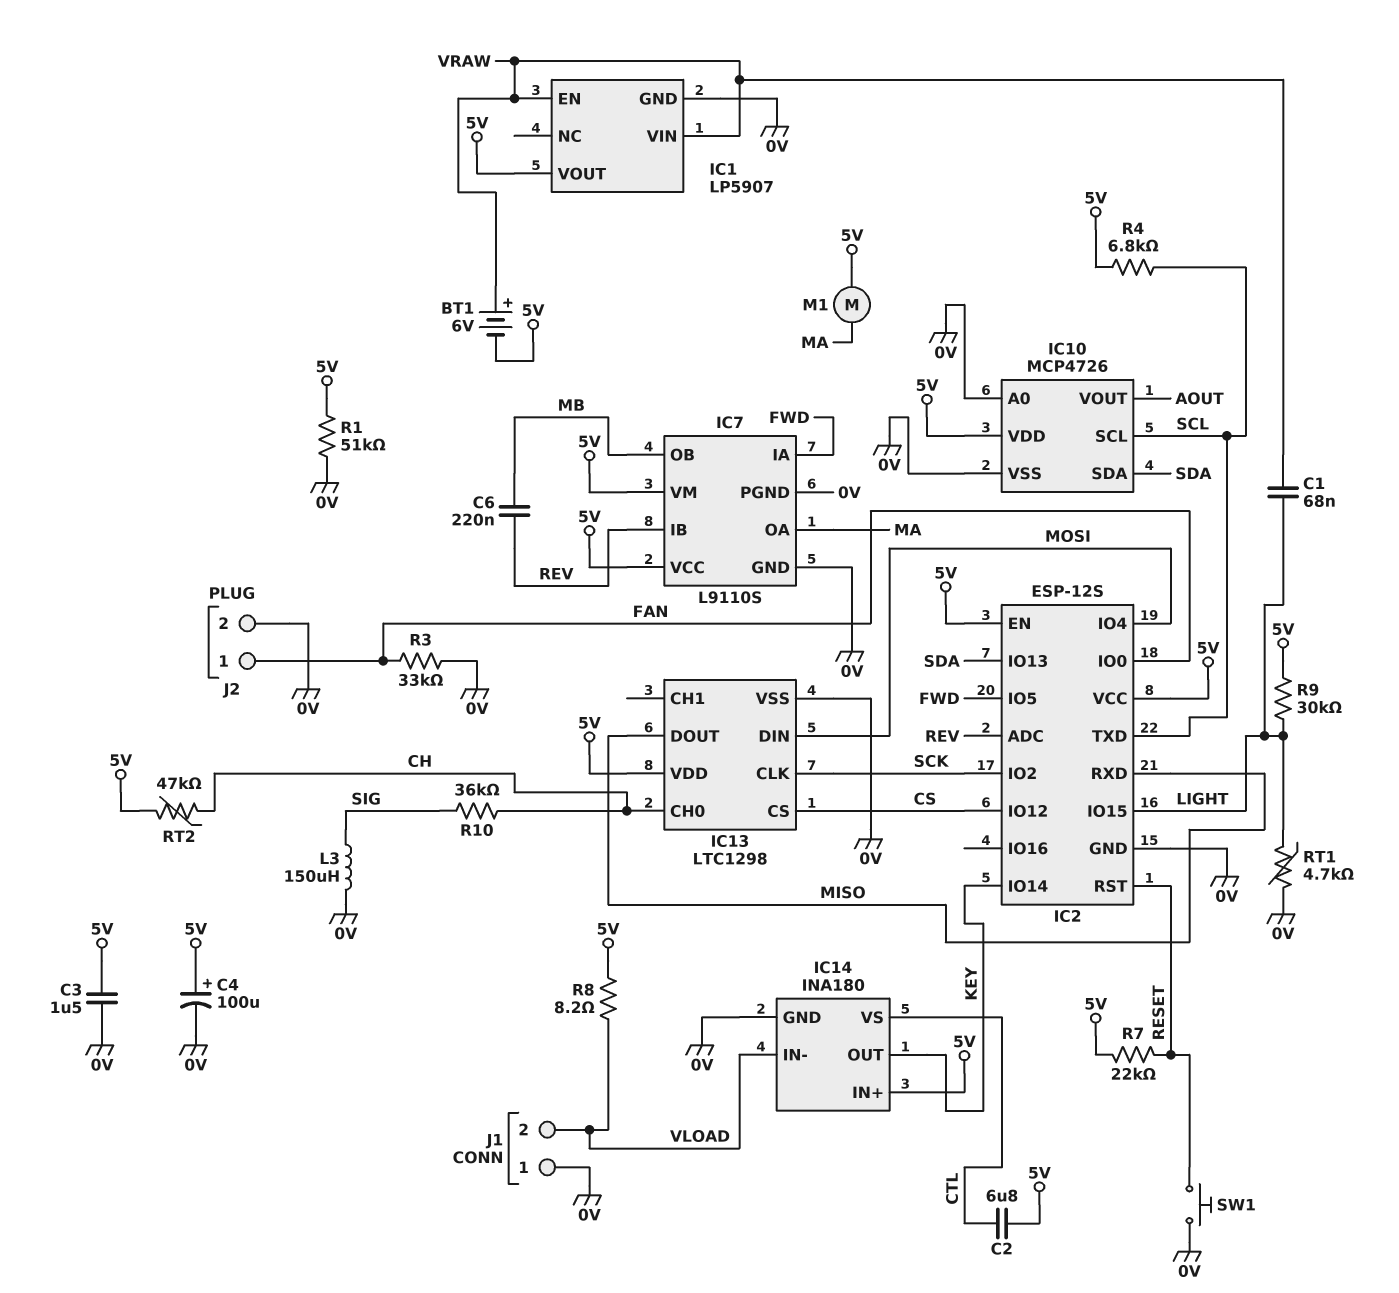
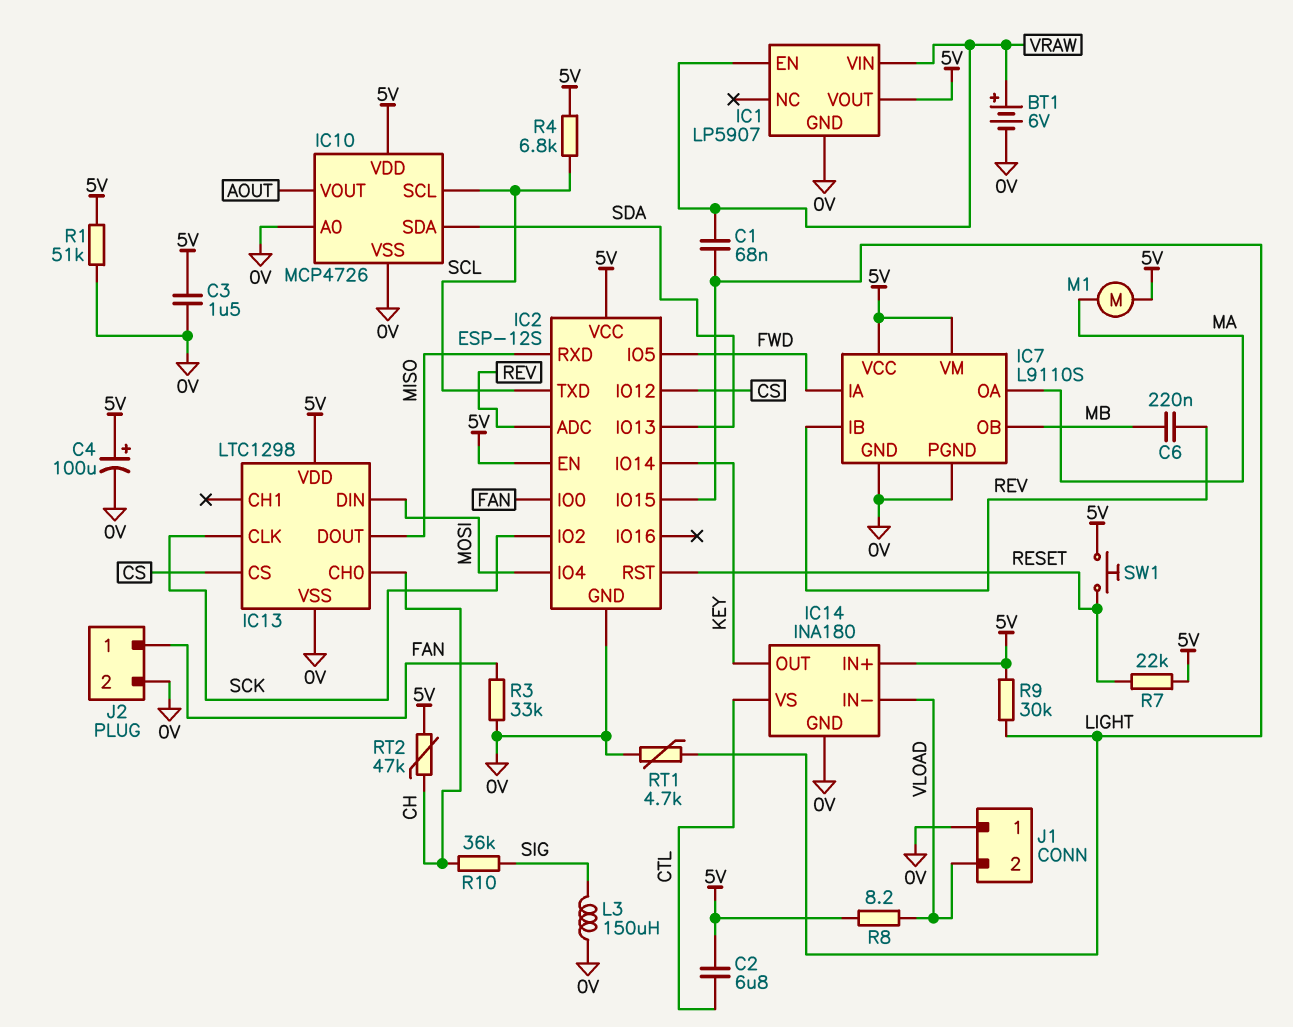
BT1: 6V (plus VRAW, minus 5V) -> 6V (plus VRAW, minus 0V)
SW1: button (0V, RESET) -> button (5V, RESET)

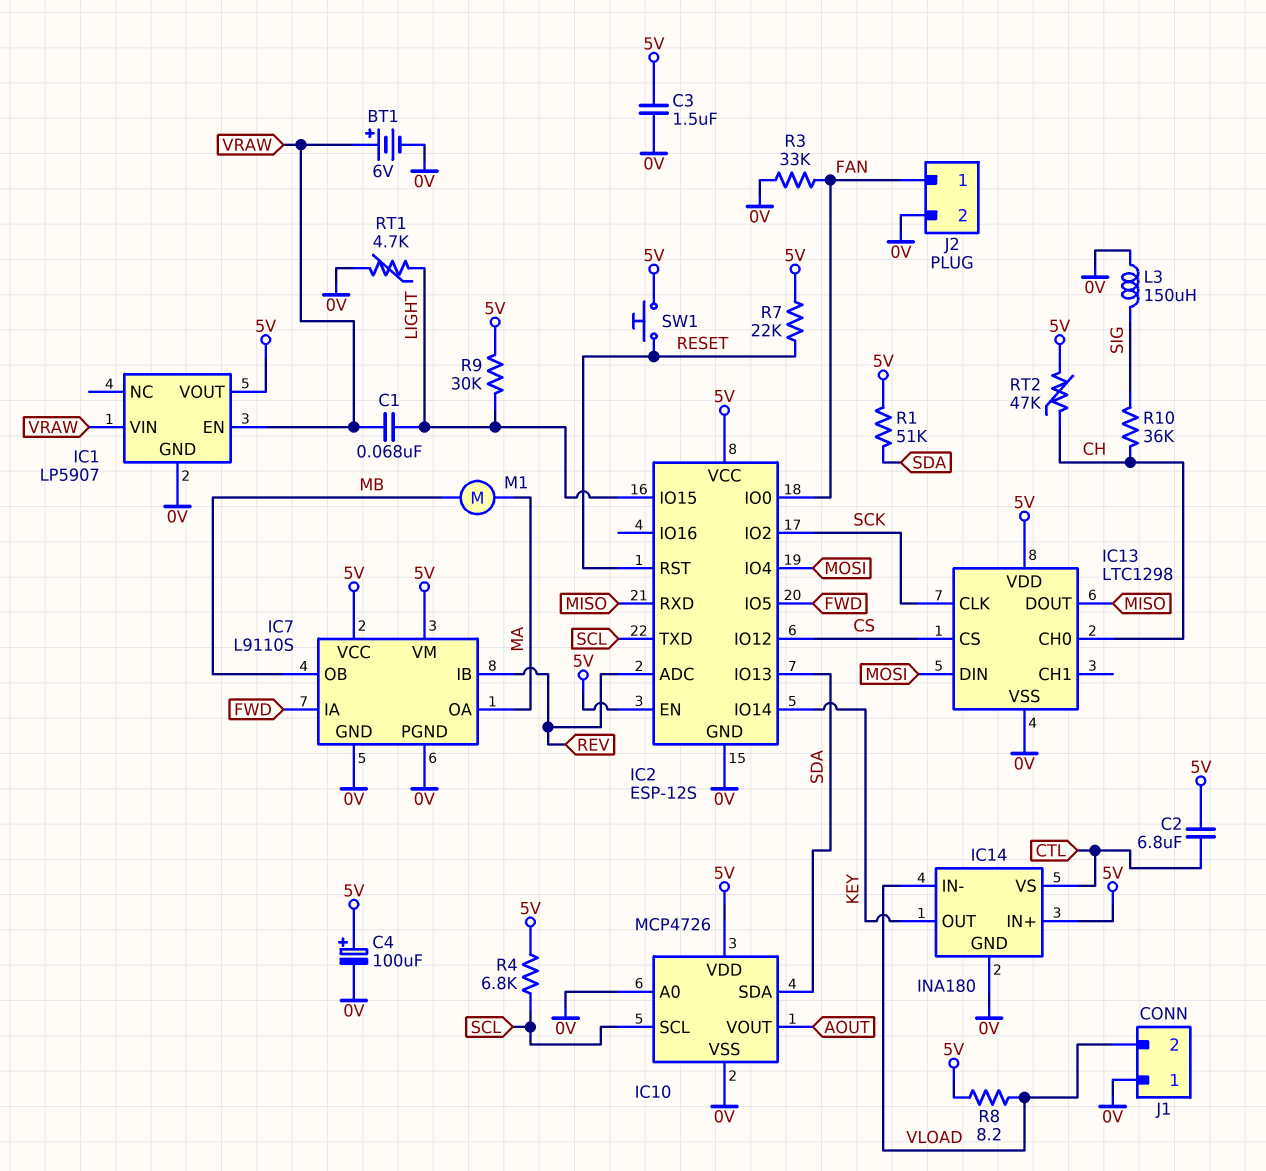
C6: 220nF (MB, REV) -> none
M1: motor (5V, MA) -> motor (MA, MB)
R1: 51k (0V, 5V) -> 51k (5V, SDA)

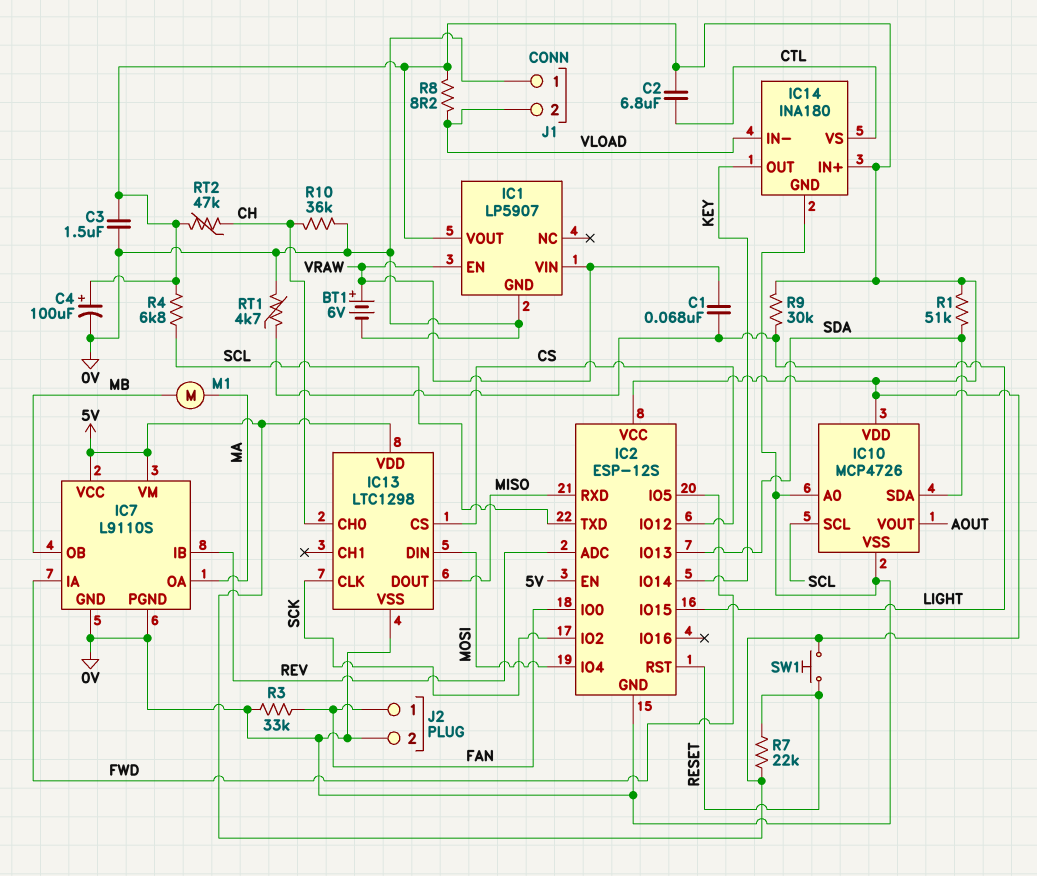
L3: 150uH (0V, SIG) -> none
R10: 36k (CH, SIG) -> 36k (0V, CH)

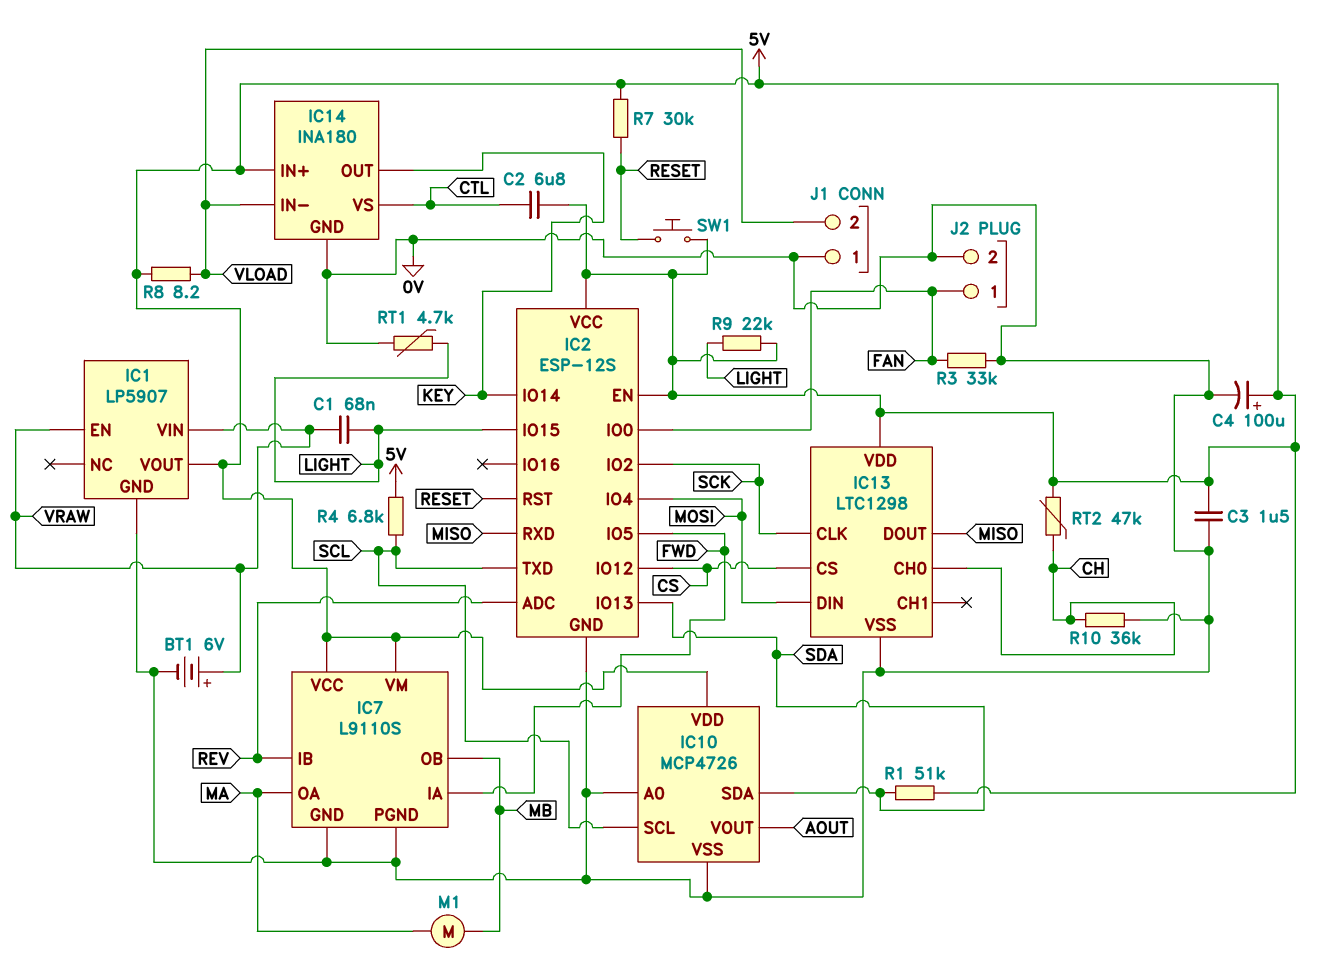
R7: 22k (5V, RESET) -> 30k (5V, RESET)
R9: 30k (5V, LIGHT) -> 22k (5V, LIGHT)

